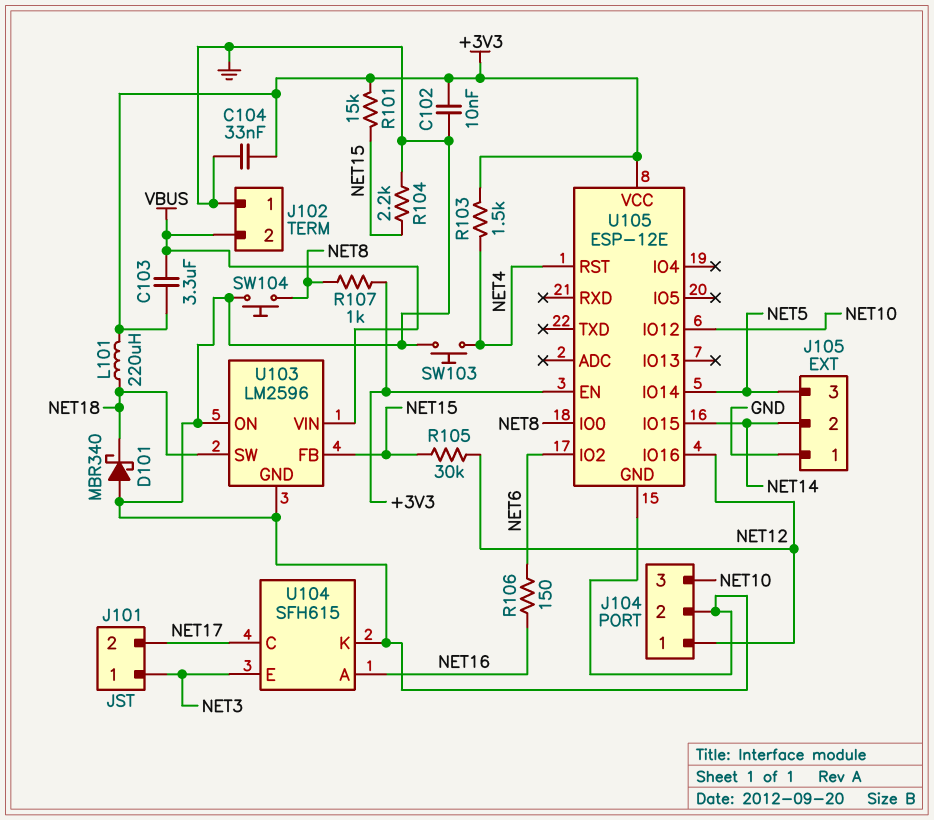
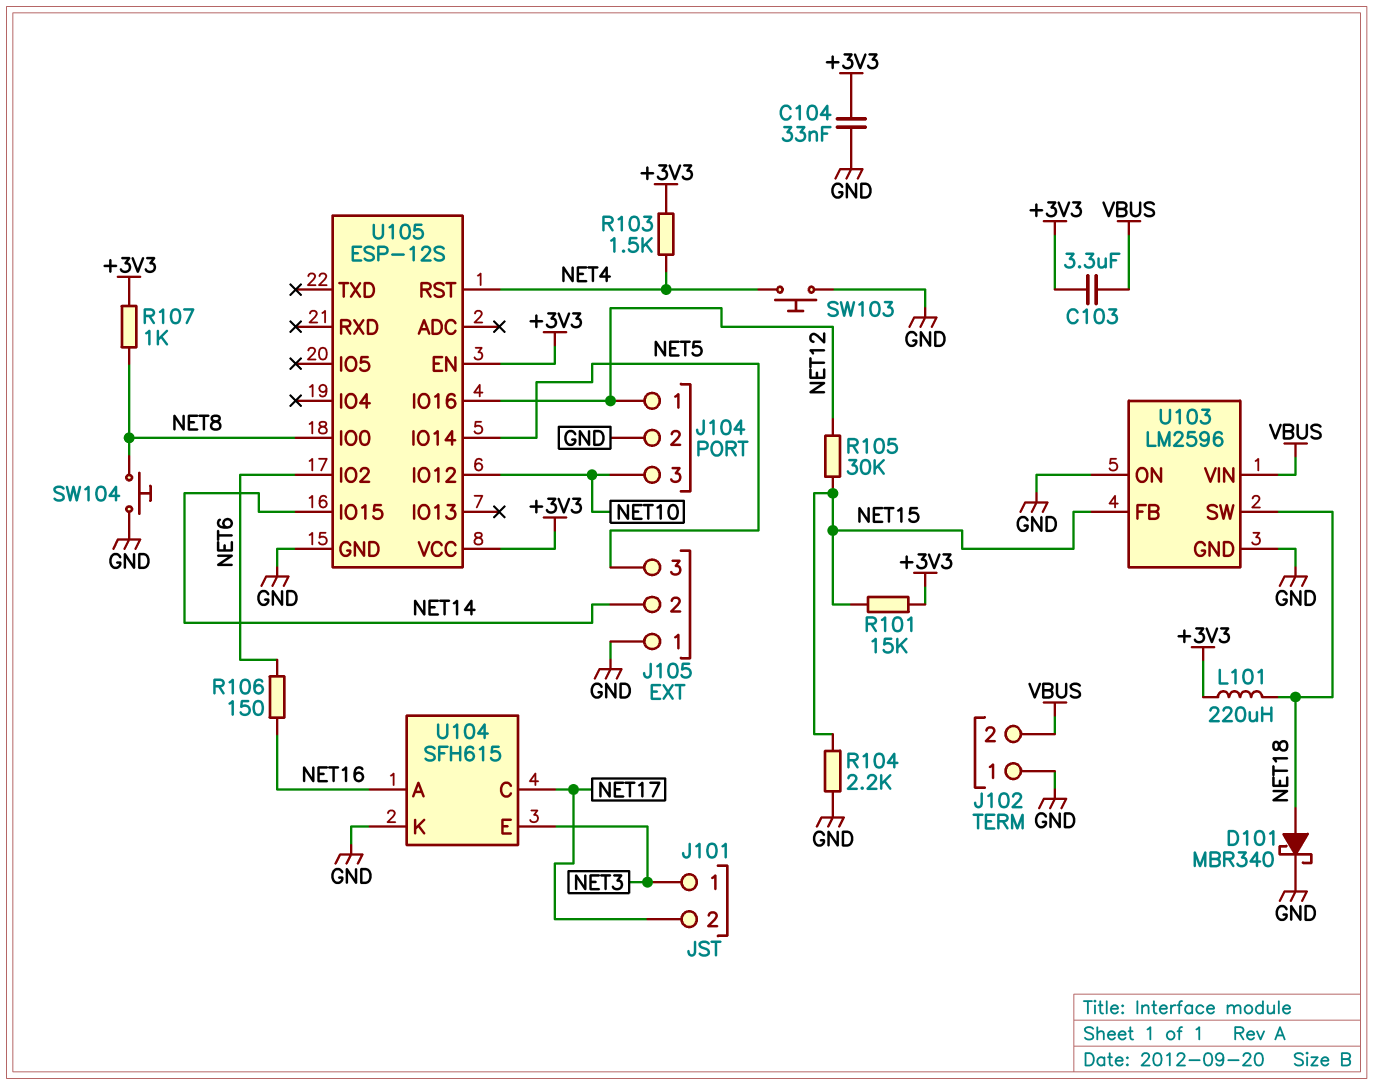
C102: 10nF (+3V3, GND) -> none
D101: schottky MBR340 (A GND, K NET18) -> schottky MBR340 (A NET18, K GND)
U105: ESP-12E -> ESP-12S

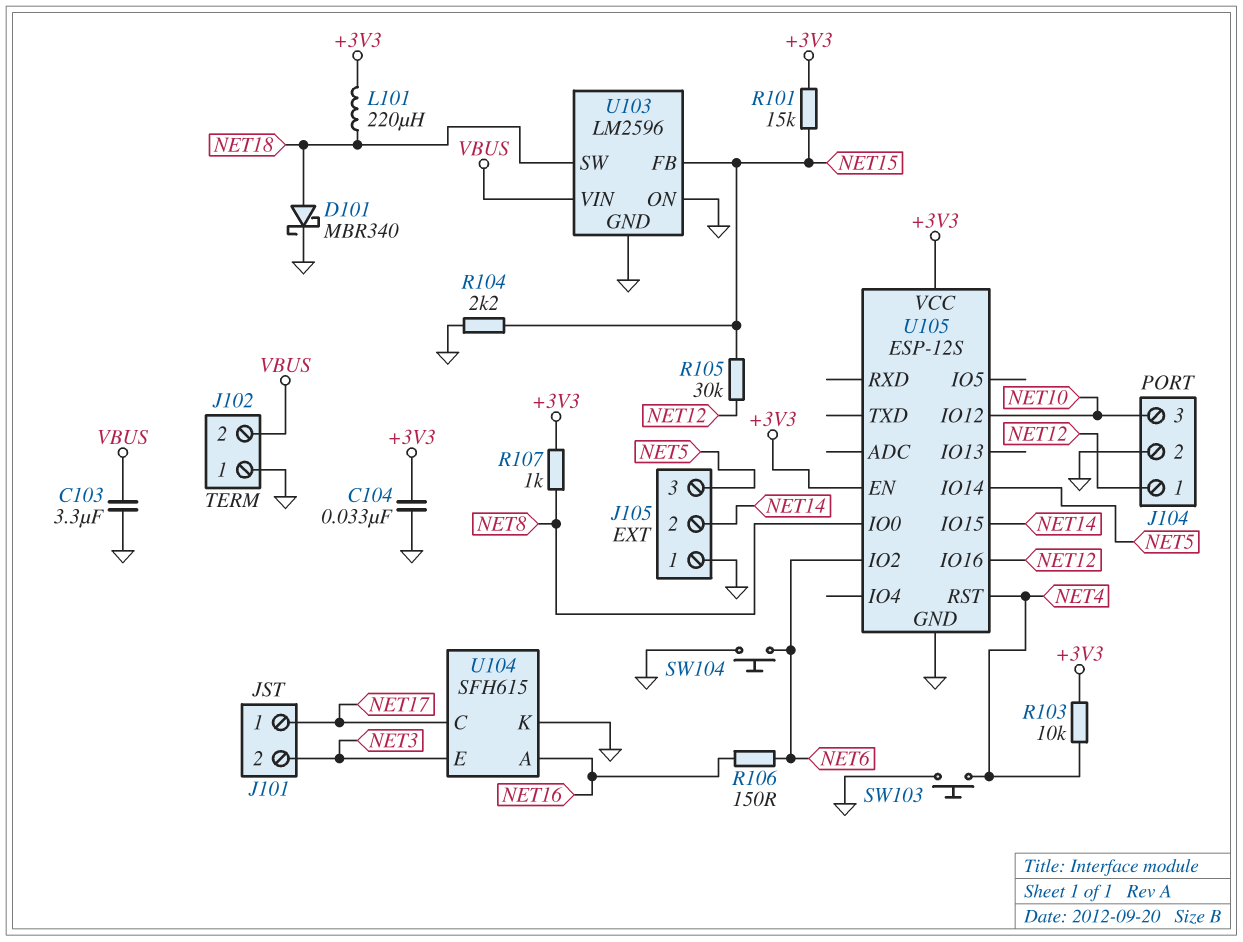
C103: 3.3uF (+3V3, VBUS) -> 3.3uF (GND, VBUS)
J101 pin 1: NET3 -> NET17
J101 pin 2: NET17 -> NET3
R103: 1.5k (+3V3, NET4) -> 10k (+3V3, NET4)
SW104: button (GND, NET8) -> button (GND, NET6)

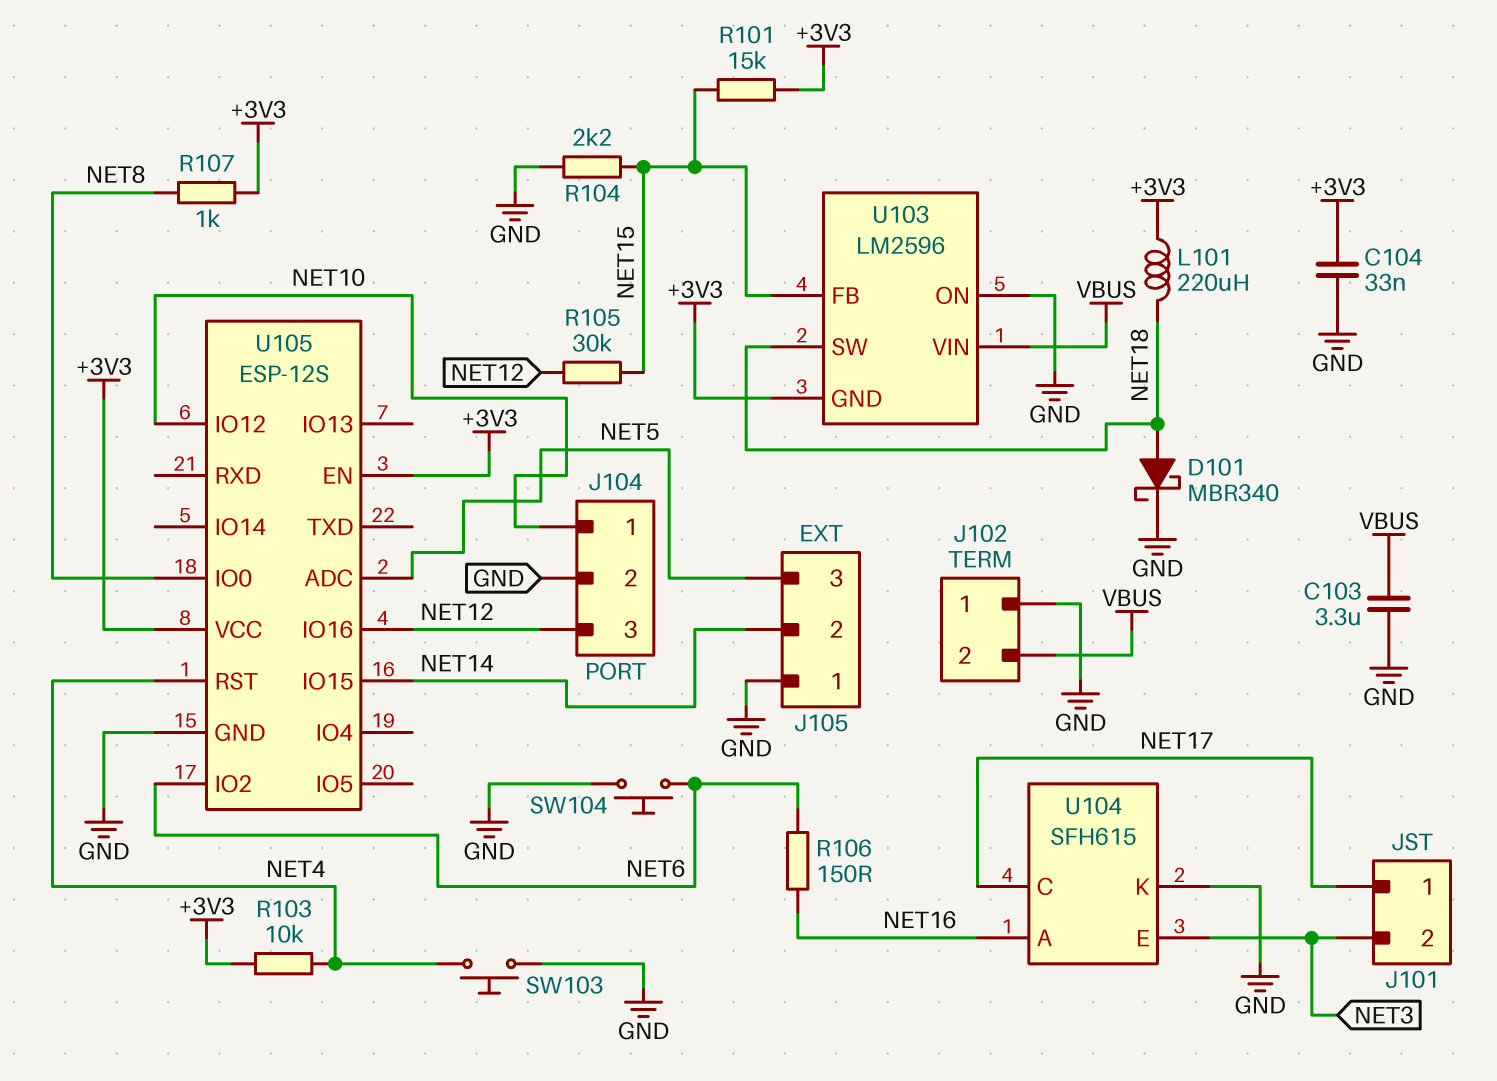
J104 pin 1: NET12 -> NET10
J104 pin 3: NET10 -> NET12
U103 pin GND: GND -> +3V3
U105 pin ADC: none -> NET5
U105 pin IO14: NET5 -> none

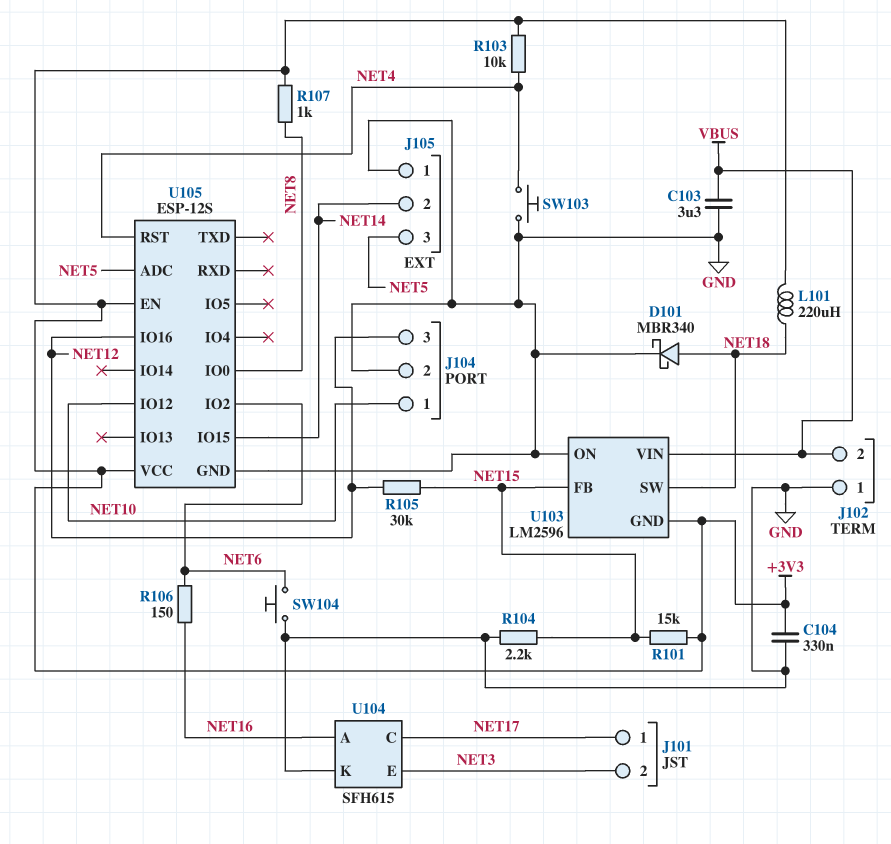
C104: 33nF (+3V3, GND) -> 330nF (+3V3, GND)

